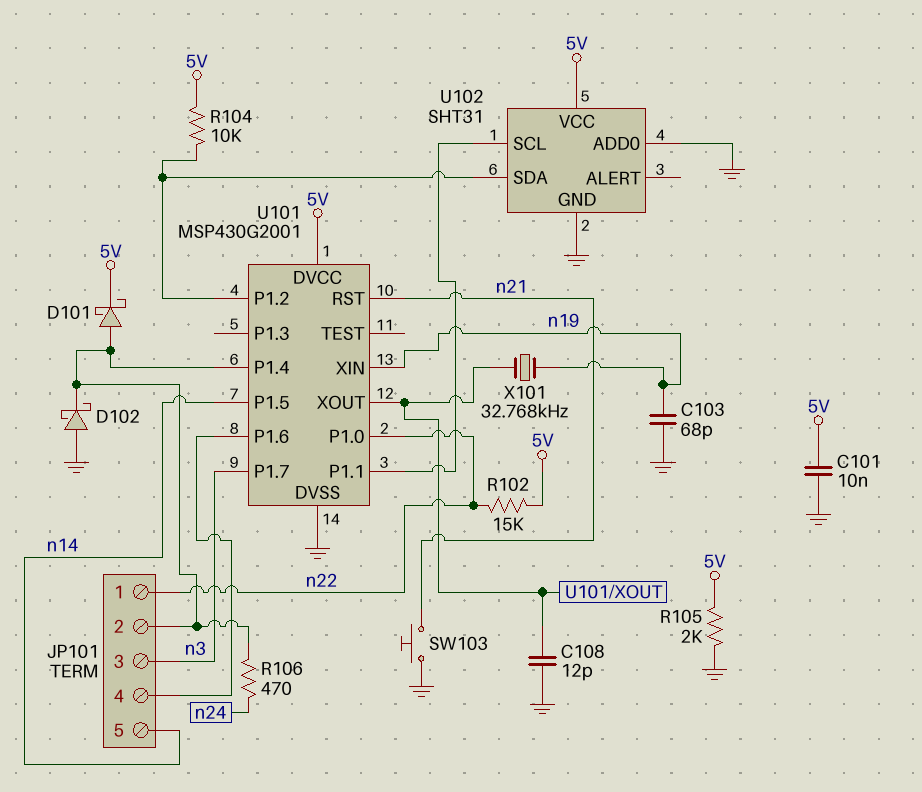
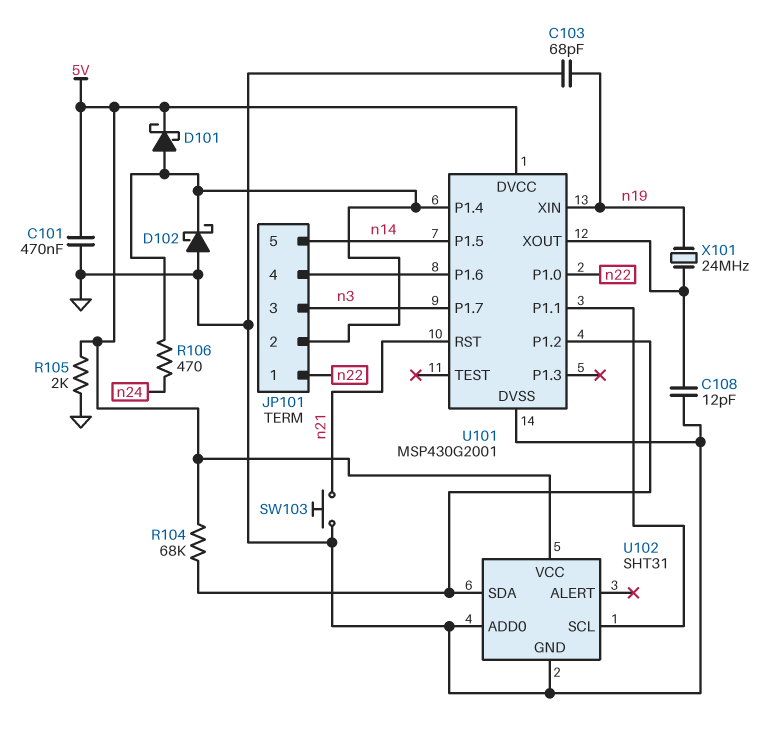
C101: 10nF (5V, GND) -> 470nF (5V, GND)
R102: 15k (5V, n22) -> none
R104: 10k (5V, U101/P1.2) -> 68k (5V, U101/P1.2)
X101: 32.768kHz (U101/XOUT, n19) -> 24MHz (U101/XOUT, n19)

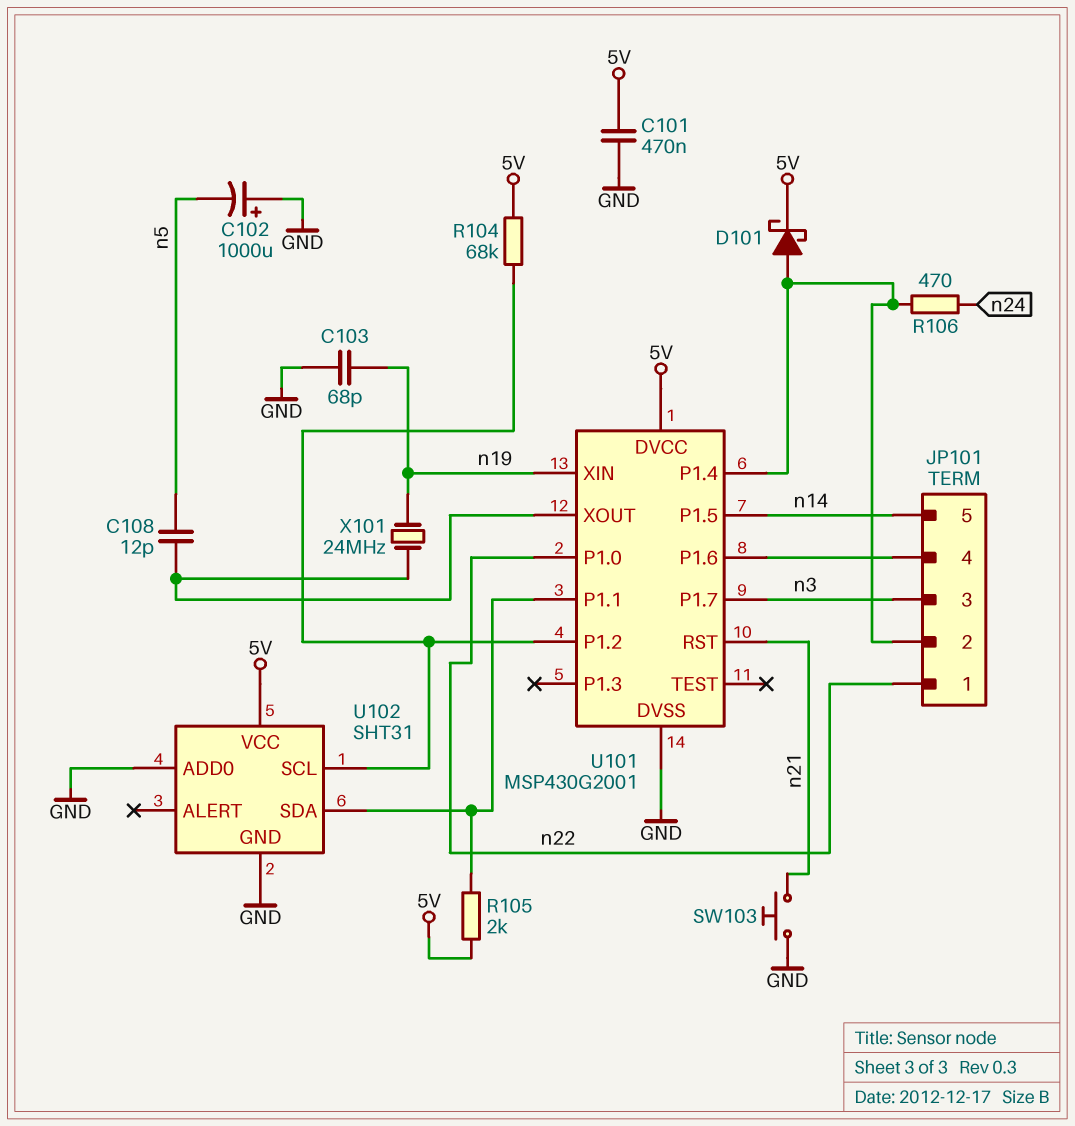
C102: none -> 1000uF (plus GND, minus n5)
C108: 12pF (GND, U101/XOUT) -> 12pF (U101/XOUT, n5)
D102: schottky (A GND, K JP101/2) -> none
R105: 2k (5V, GND) -> 2k (5V, U101/P1.1)
U102 pin SCL: U101/P1.1 -> U101/P1.2
U102 pin SDA: U101/P1.2 -> U101/P1.1

